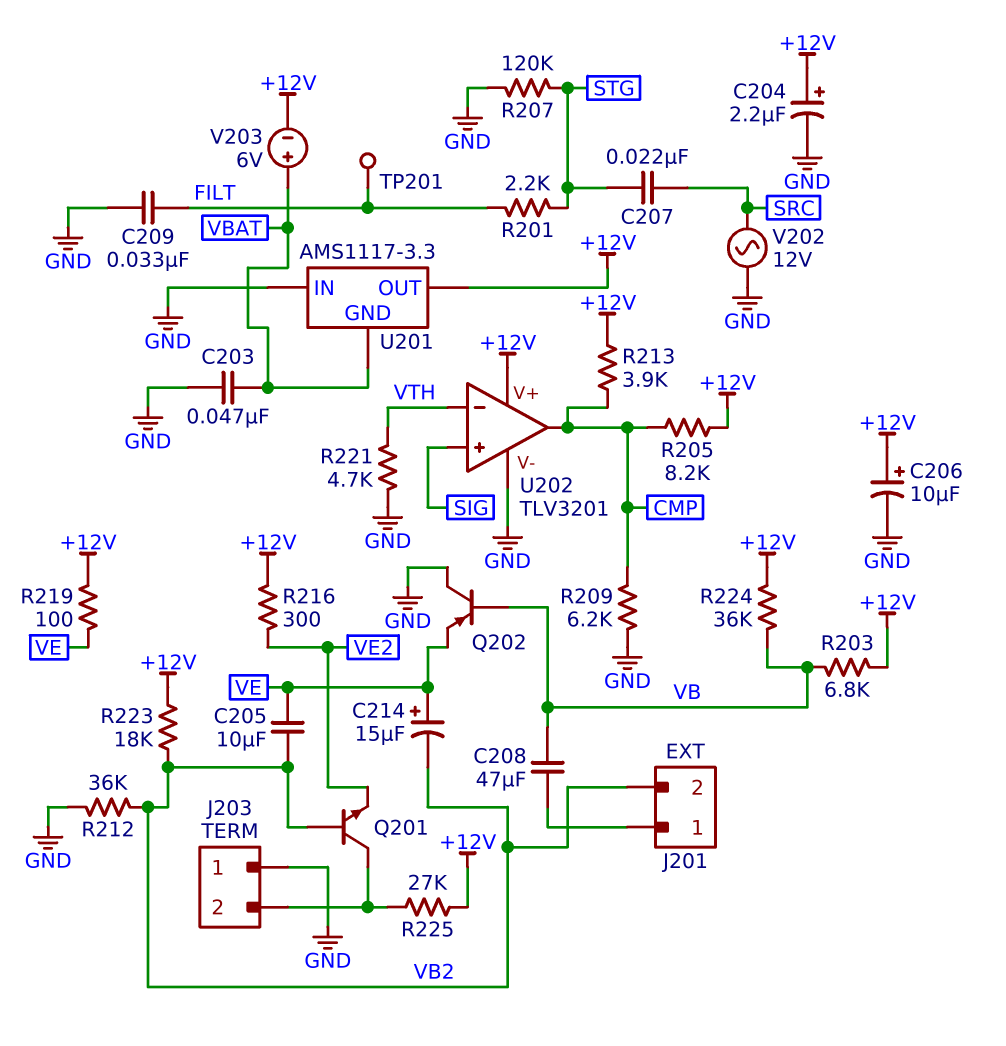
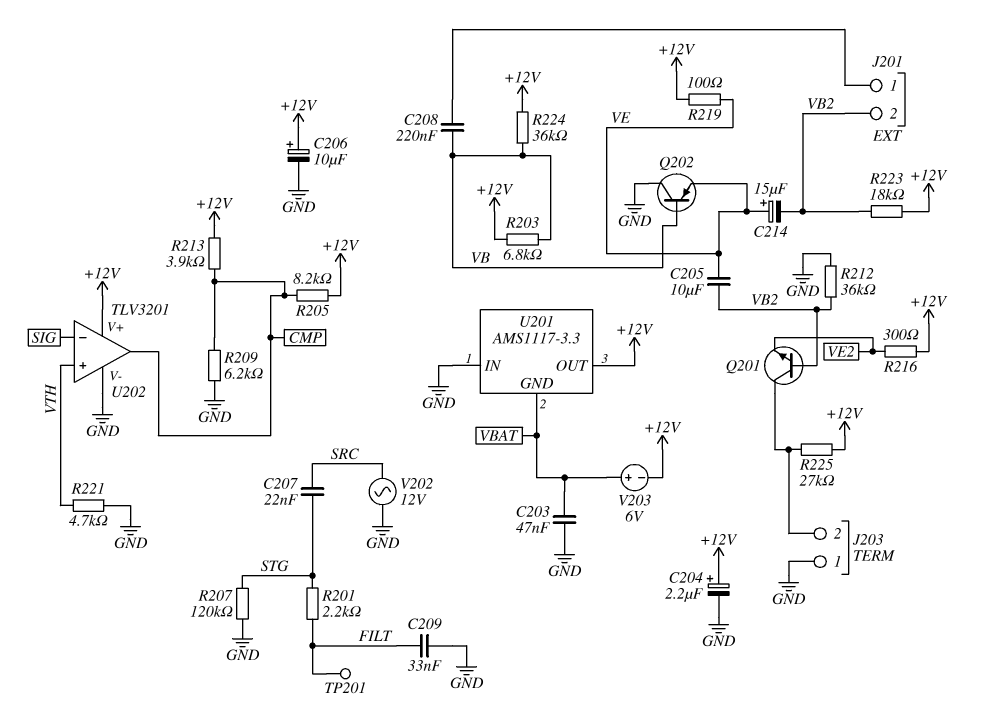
C208: 47uF (J201/1, VB) -> 220nF (J201/1, VB)
U202 pin in+: SIG -> VTH
U202 pin in-: VTH -> SIG

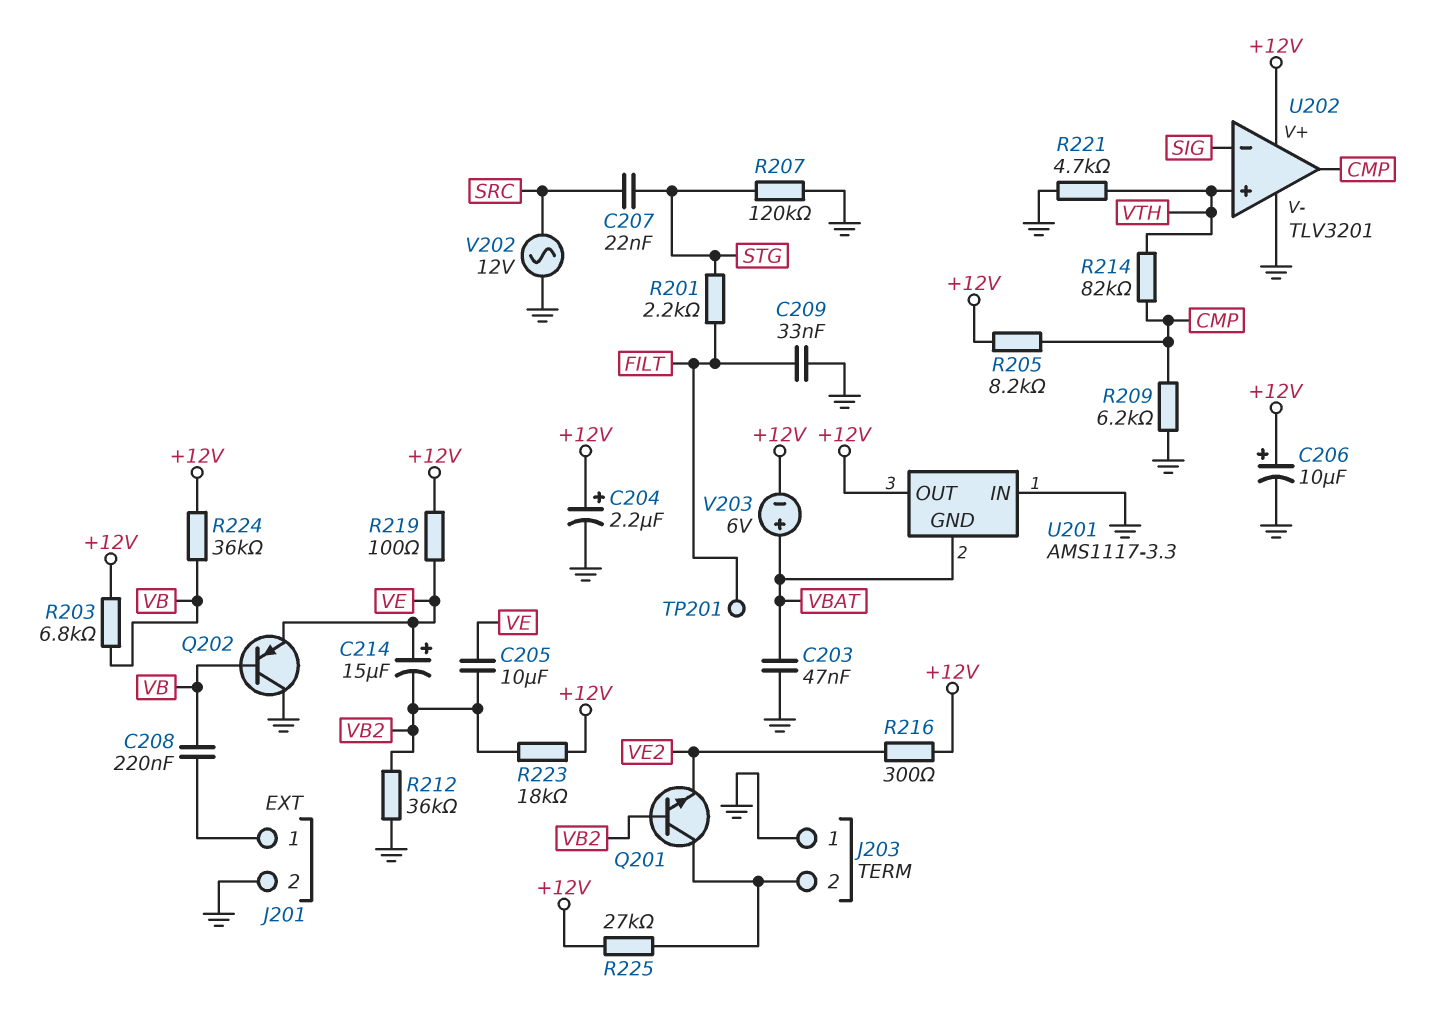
J201 pin 2: VB2 -> GND
R213: 3.9k (+12V, CMP) -> none
R214: none -> 82k (CMP, VTH)

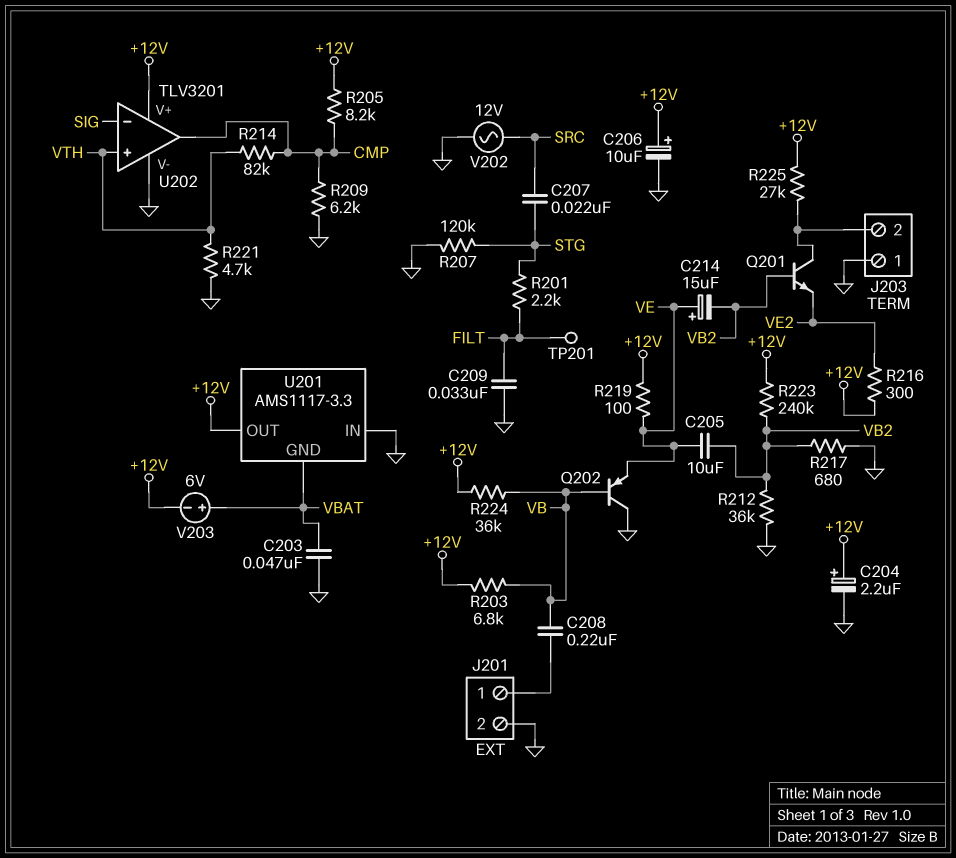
R217: none -> 680 (GND, VB2)
R223: 18k (+12V, VB2) -> 240k (+12V, VB2)

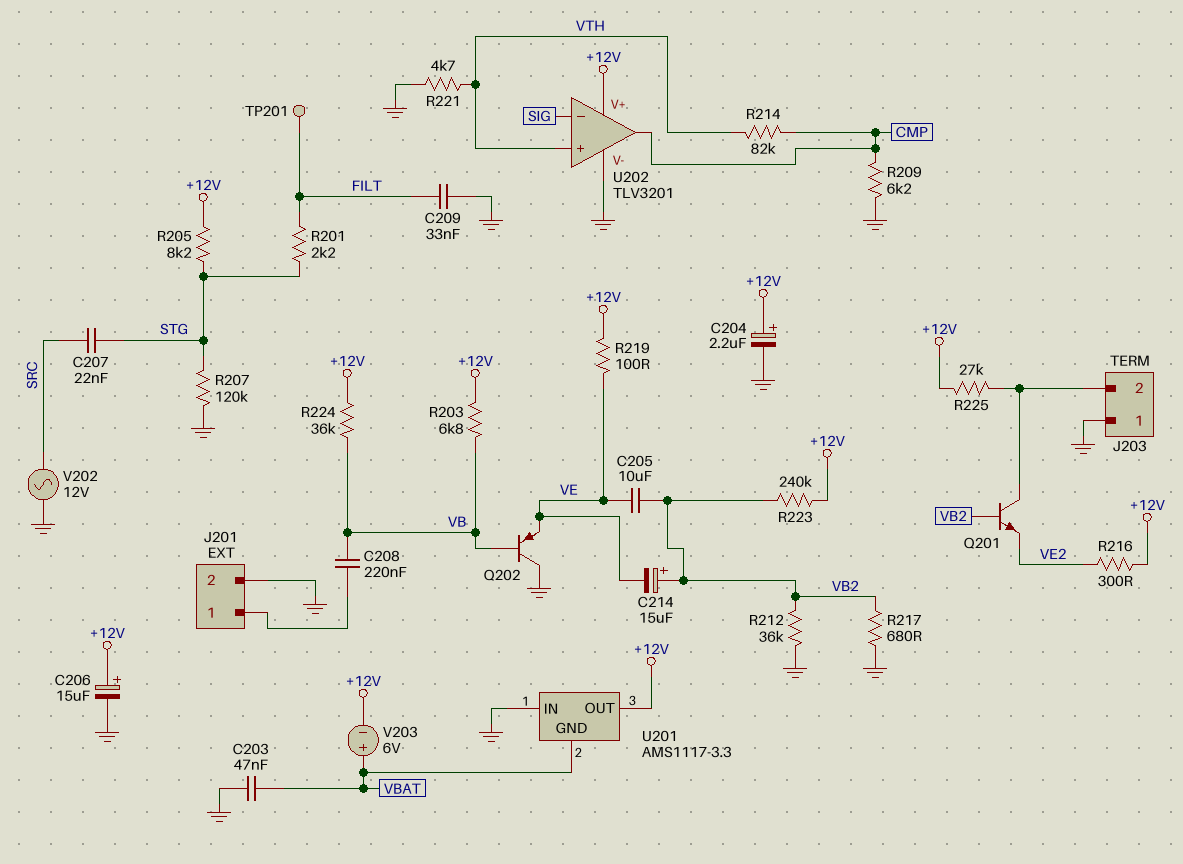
C206: 10uF (plus +12V, minus GND) -> 15uF (plus +12V, minus GND)
C214: 15uF (plus VE, minus VB2) -> 15uF (plus VB2, minus VE)
R205: 8.2k (+12V, CMP) -> 8.2k (+12V, STG)

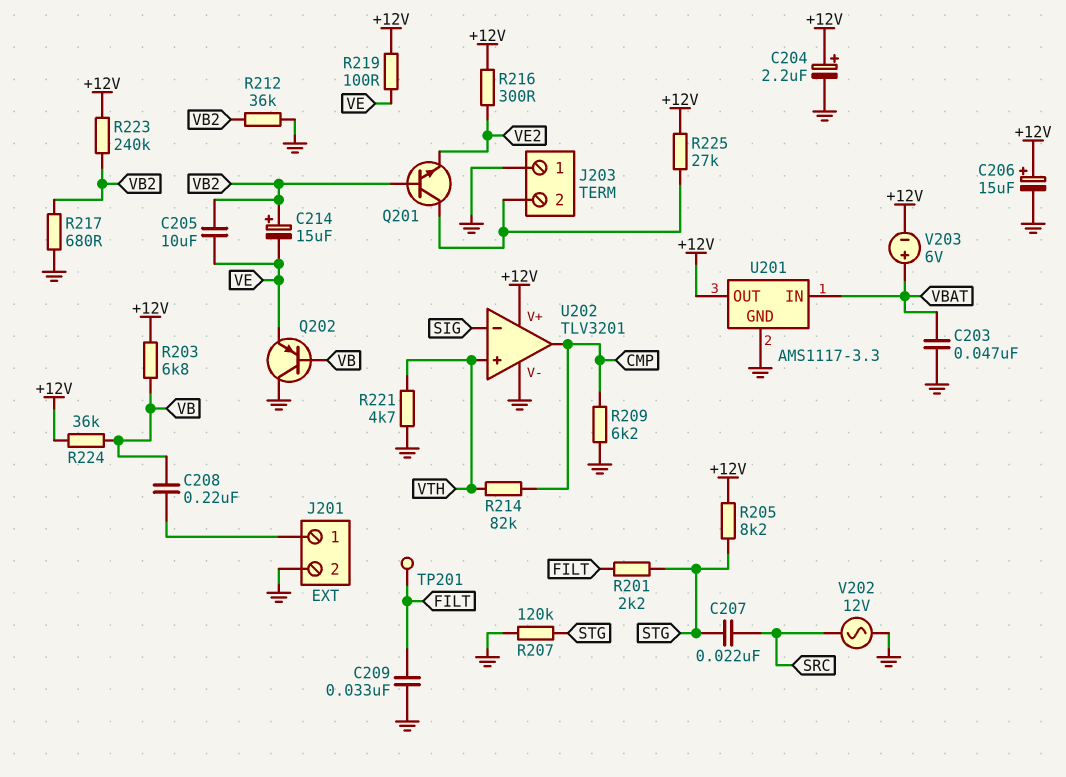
U201 pin GND: VBAT -> GND
U201 pin IN: GND -> VBAT

